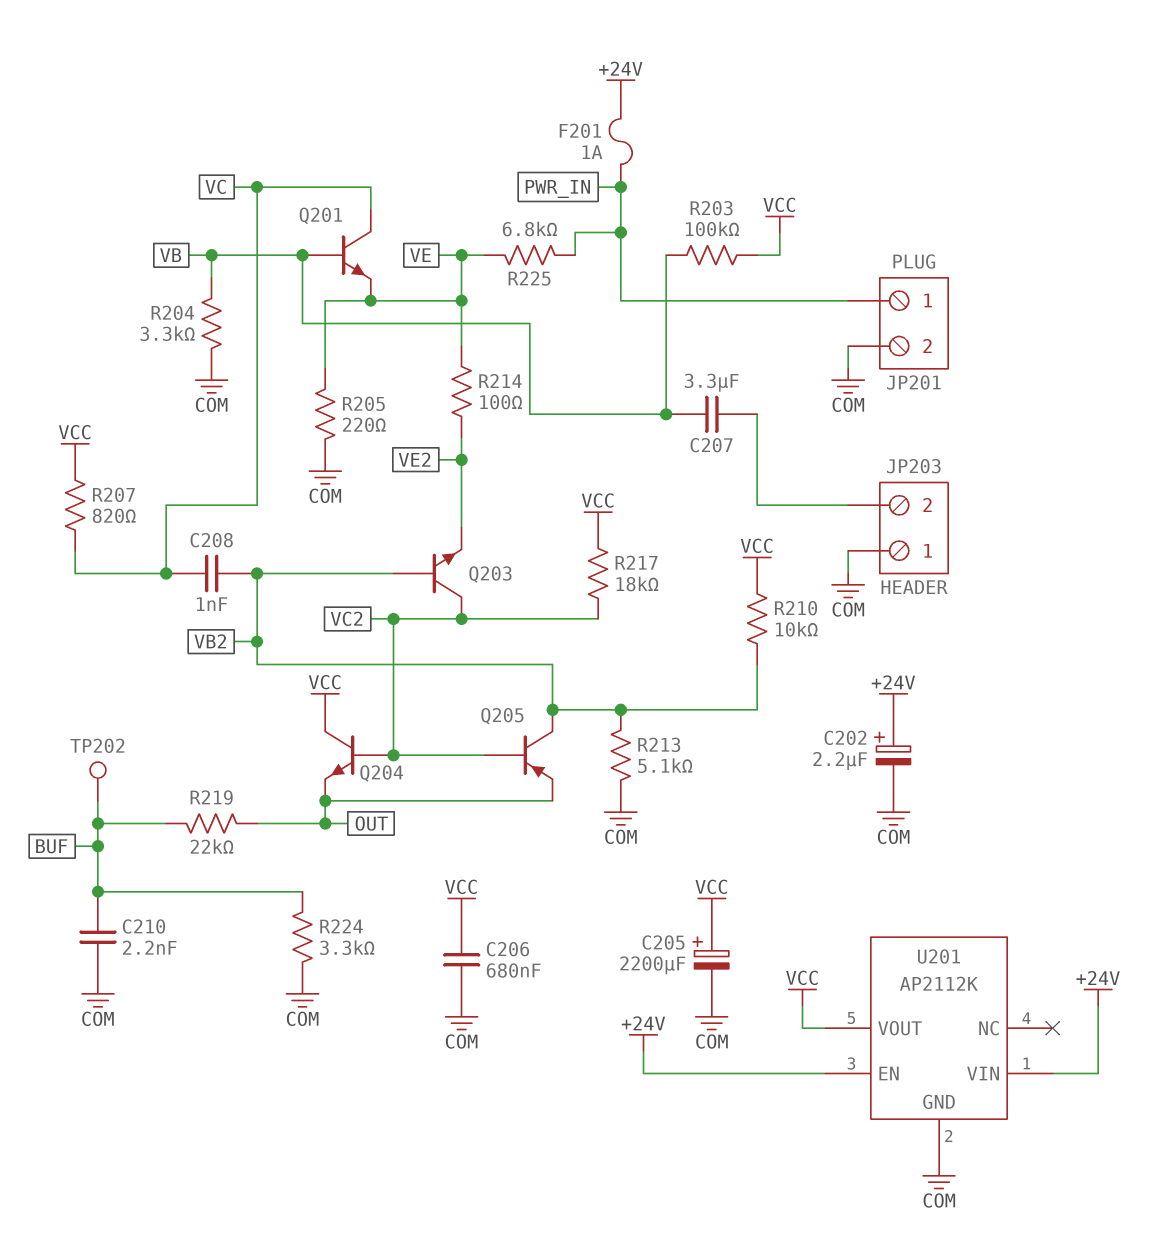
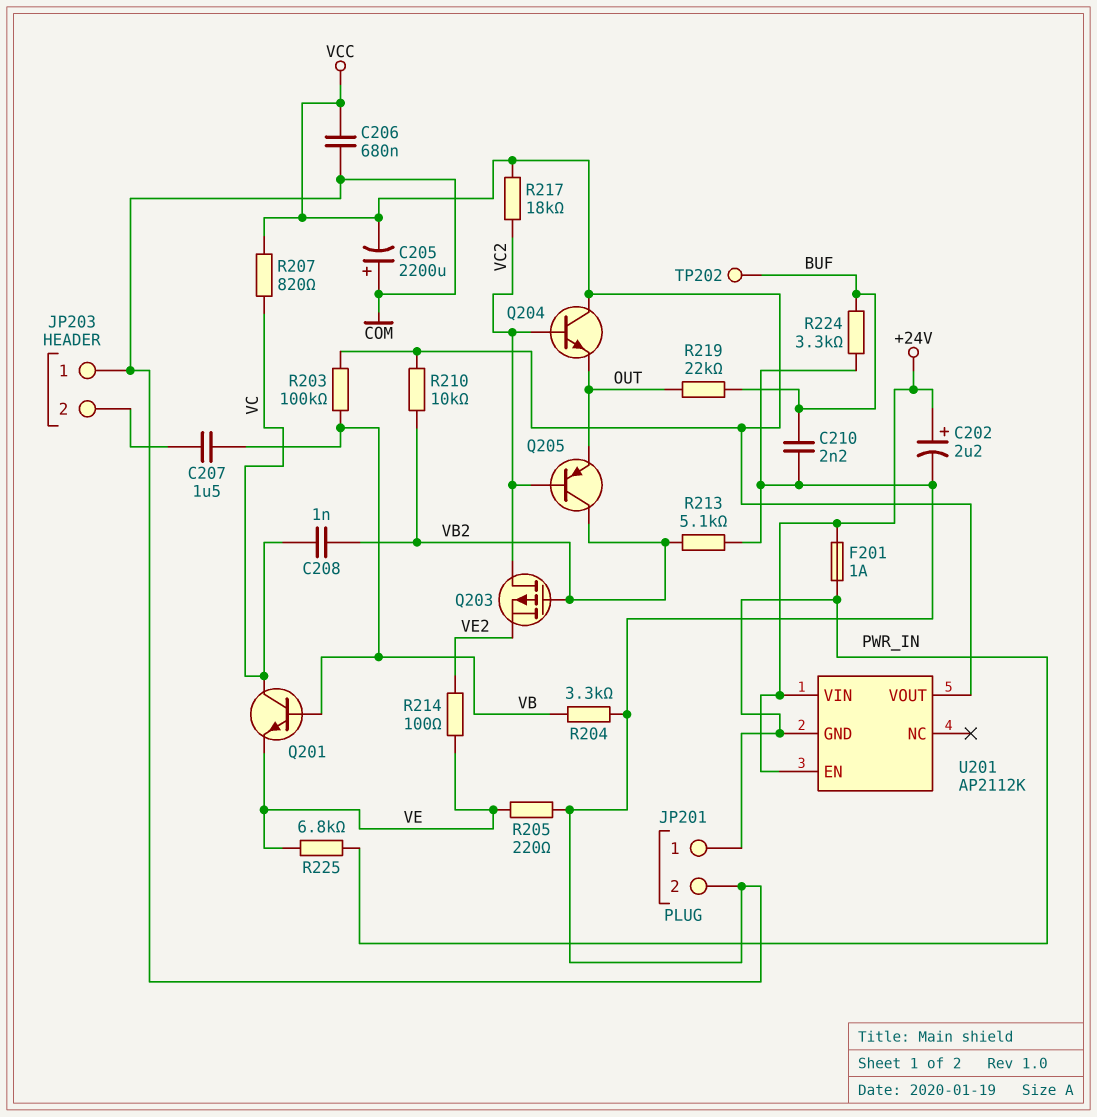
C205: 2200uF (plus VCC, minus COM) -> 2200uF (plus COM, minus VCC)
C207: 3.3uF (JP203/2, VB) -> 1.5uF (JP203/2, VB)
Q203: NPN (B VB2, C VC2, E VE2) -> PMOS (G VB2, D VC2, S VE2)
U201 pin GND: COM -> PWR_IN

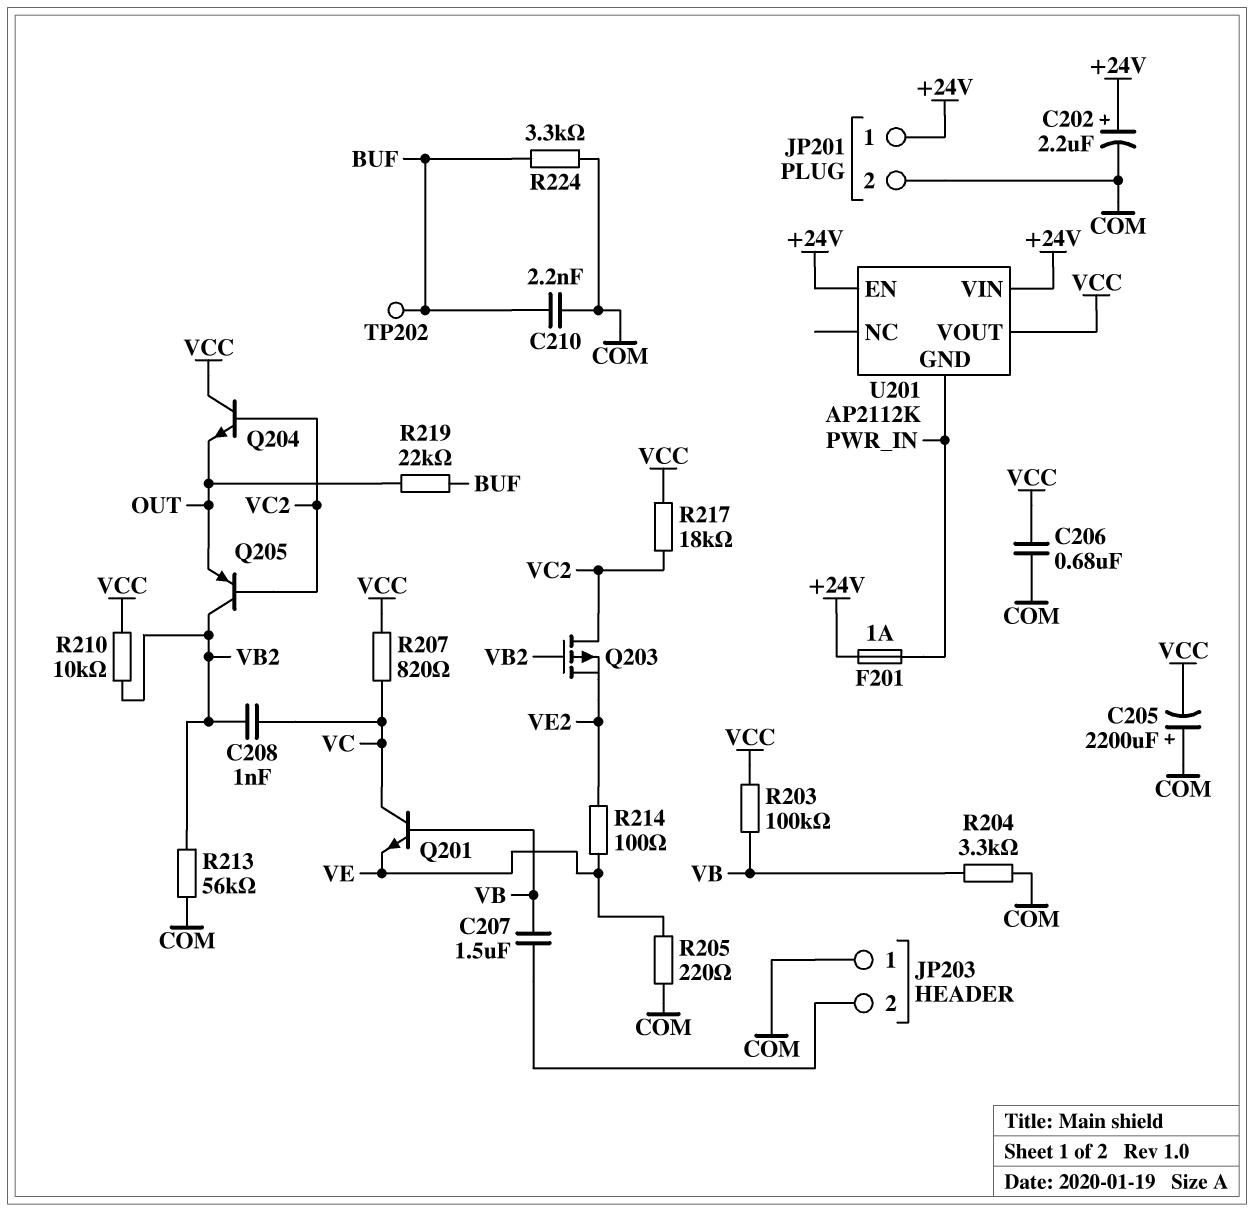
JP201 pin 1: PWR_IN -> +24V
R213: 5.1k (COM, VB2) -> 56k (COM, VB2)
R225: 6.8k (PWR_IN, VE) -> none

